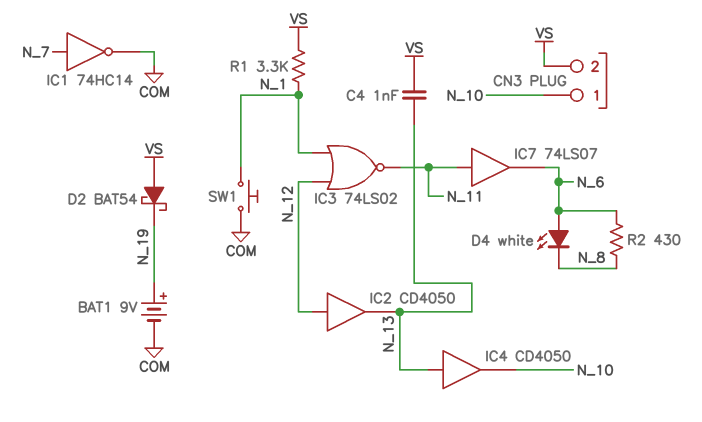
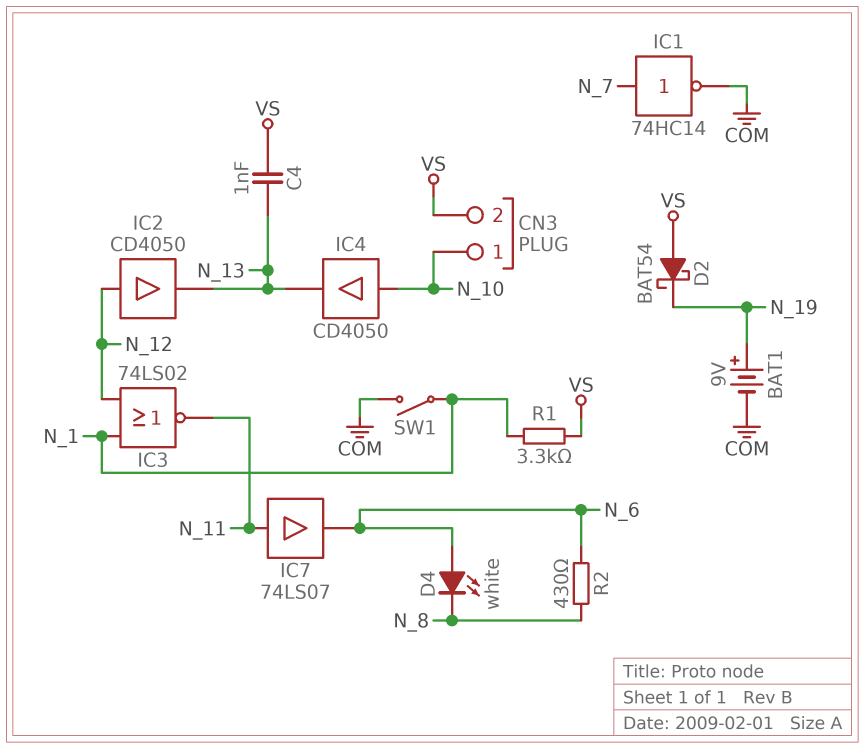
IC4: buffer CD4050 (in N_13, out N_10) -> buffer CD4050 (in N_10, out N_13)
SW1: button (COM, N_1) -> switch (COM, N_1)

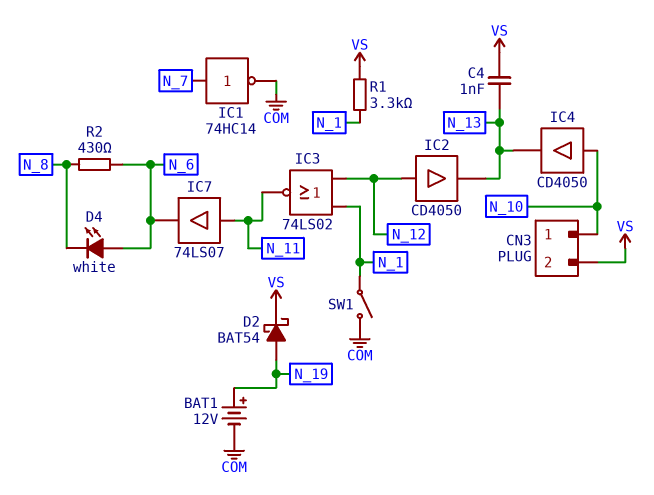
BAT1: 9V (plus N_19, minus COM) -> 12V (plus N_19, minus COM)
D2: schottky BAT54 (A VS, K N_19) -> schottky BAT54 (A N_19, K VS)

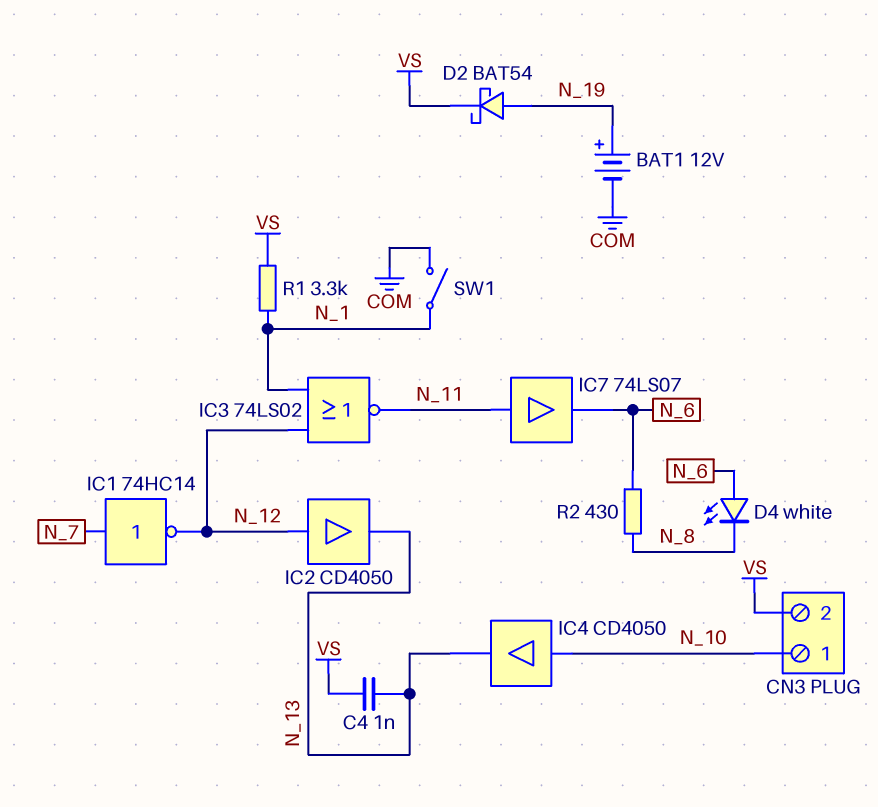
IC1: NOT 74HC14 (in N_7, out COM) -> NOT 74HC14 (in N_7, out N_12)

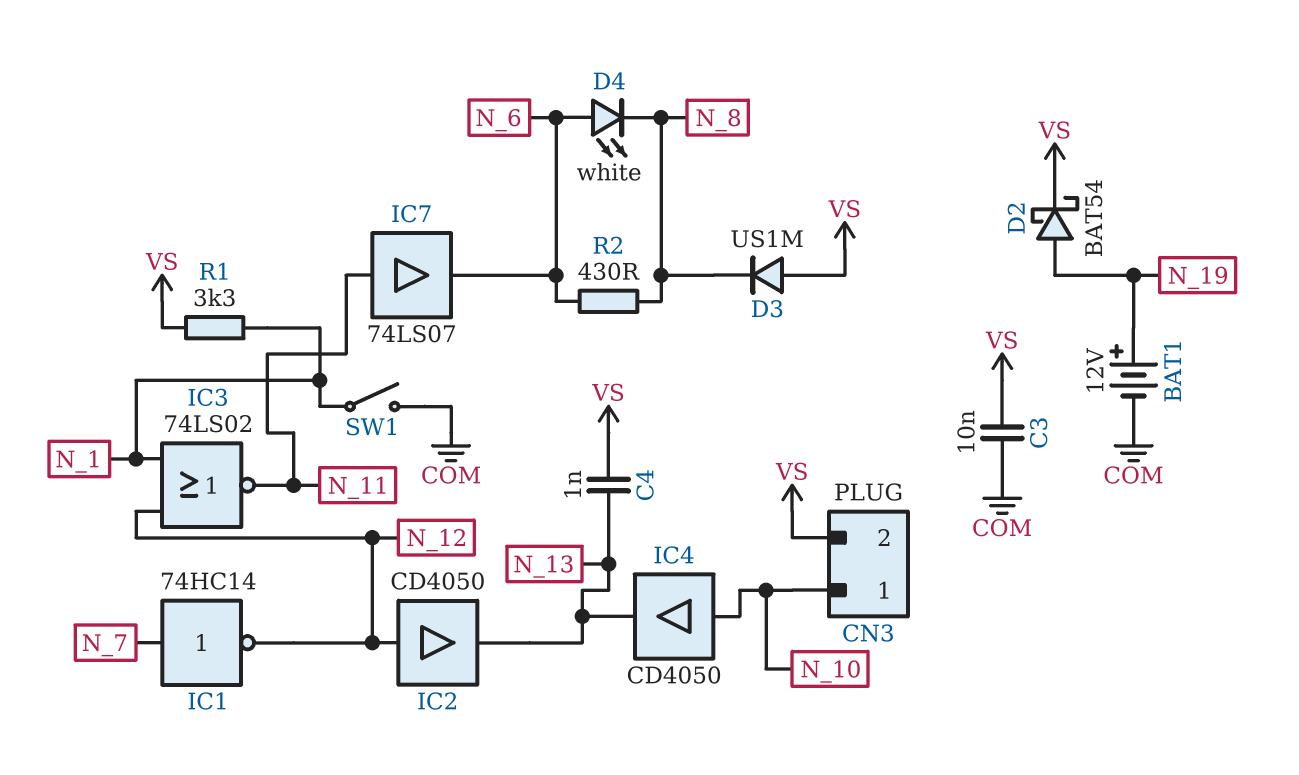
C3: none -> 10nF (COM, VS)
D3: none -> diode US1M (A VS, K N_8)

